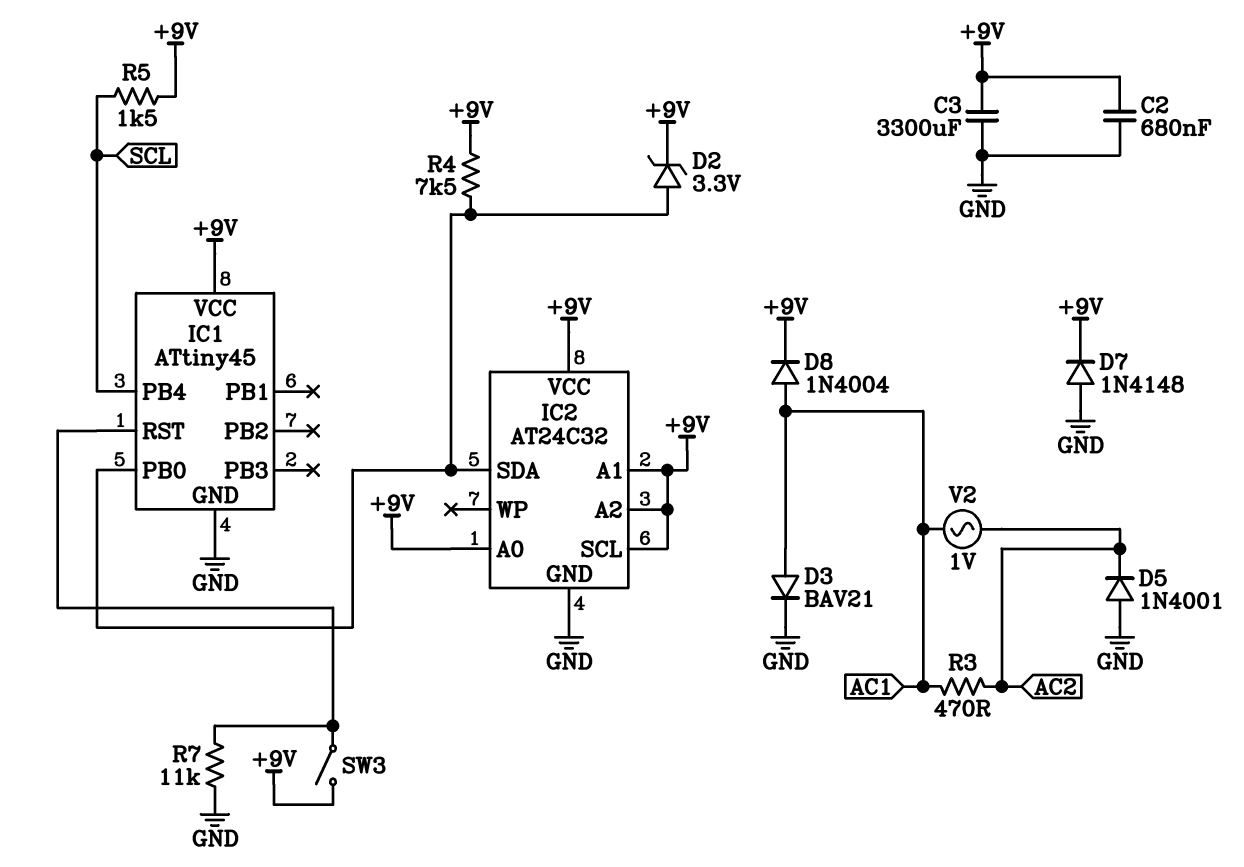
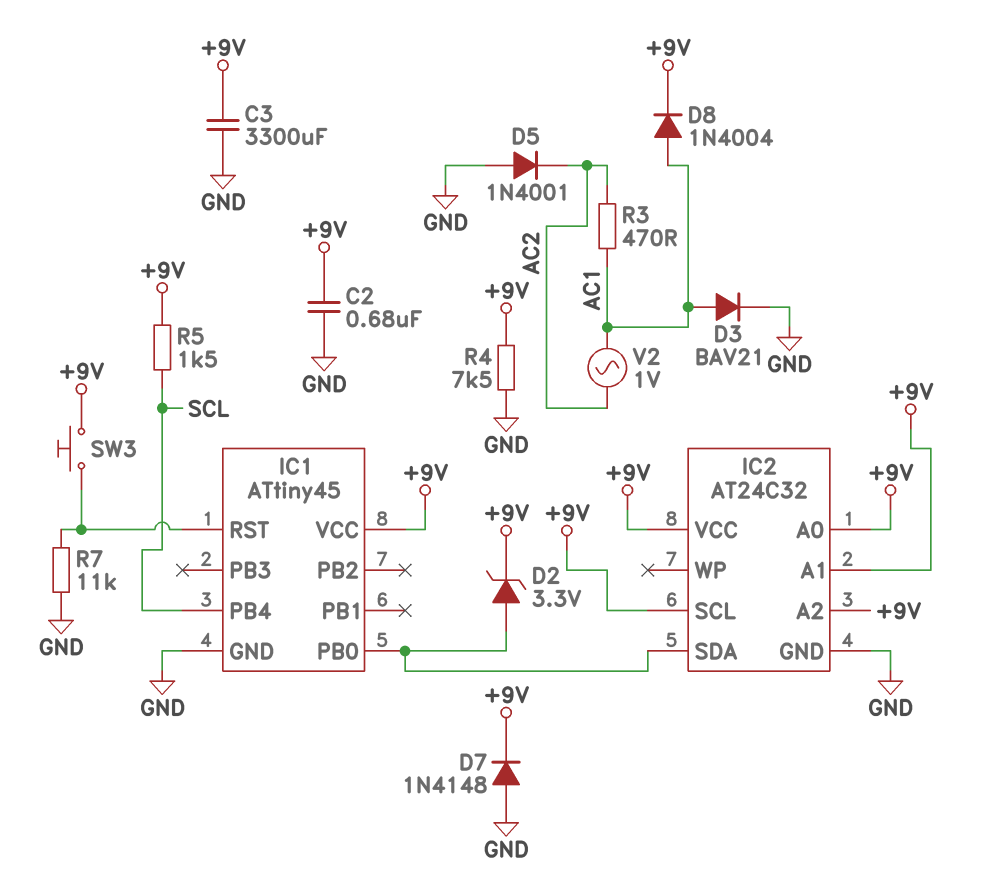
R4: 7.5k (+9V, IC1/PB0) -> 7.5k (+9V, GND)
SW3: switch (+9V, IC1/RST) -> button (+9V, IC1/RST)

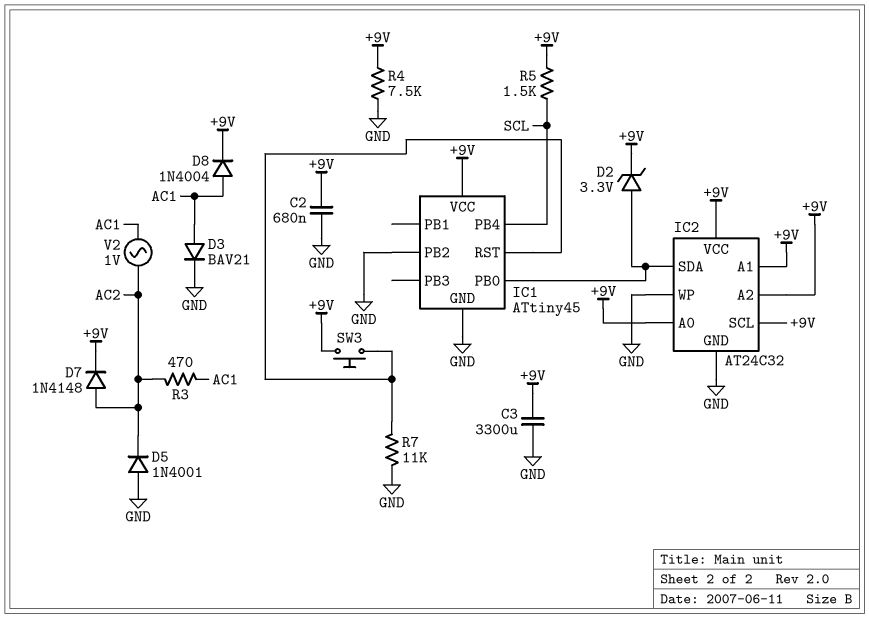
D7: diode 1N4148 (A GND, K +9V) -> diode 1N4148 (A AC2, K +9V)
IC1 pin PB2: none -> GND
IC2 pin WP: none -> GND

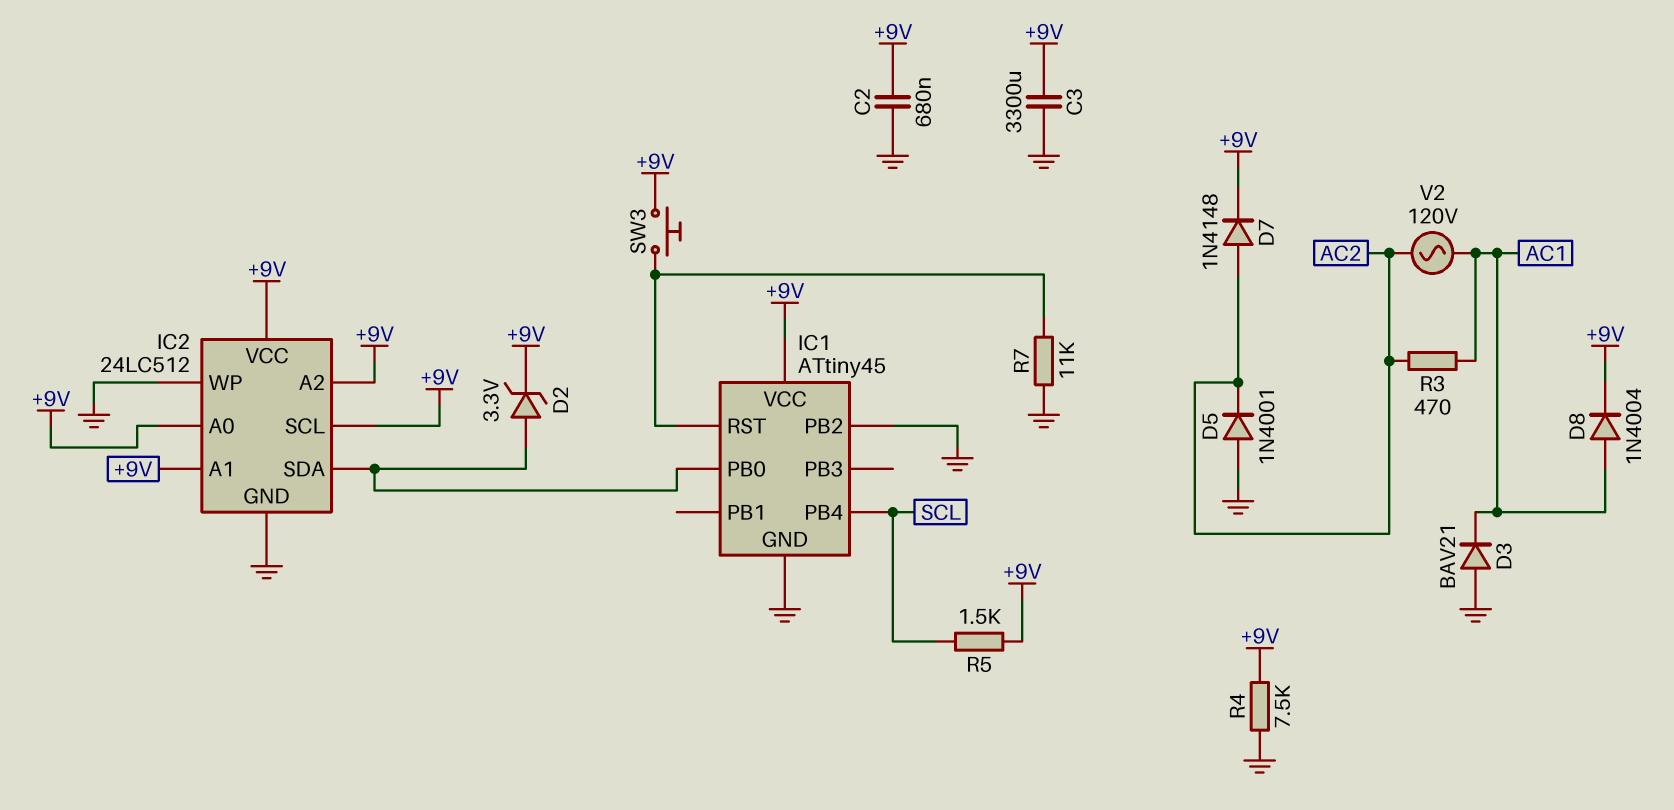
D3: diode BAV21 (A AC1, K GND) -> diode BAV21 (A GND, K AC1)
IC2: AT24C32 -> 24LC512
V2: AC 1V (AC1, AC2) -> AC 120V (AC1, AC2)

